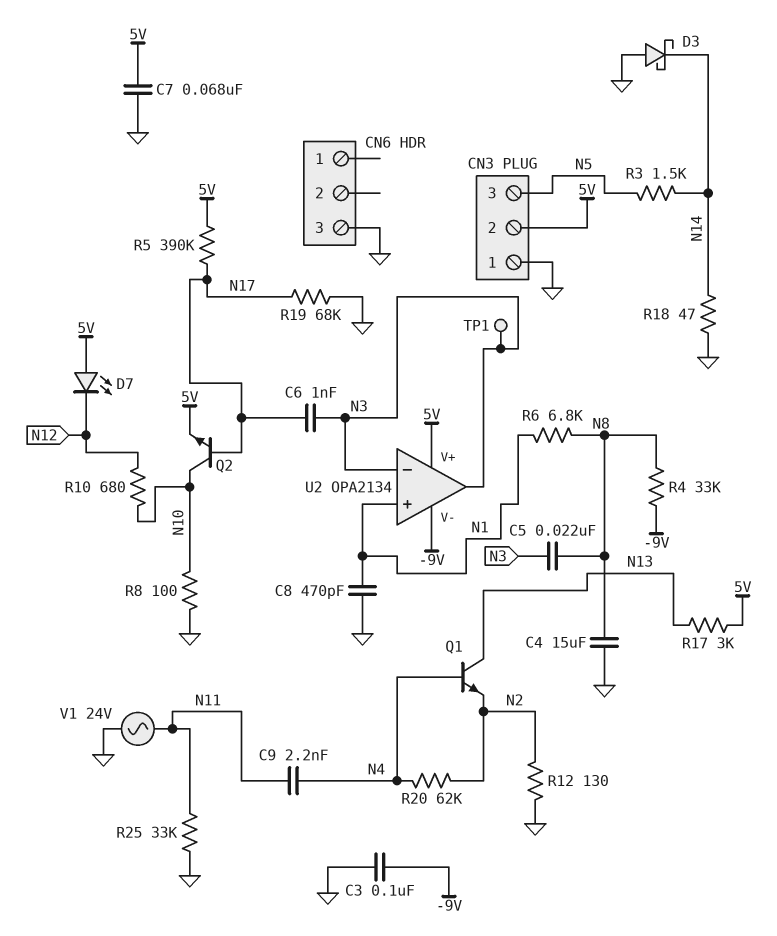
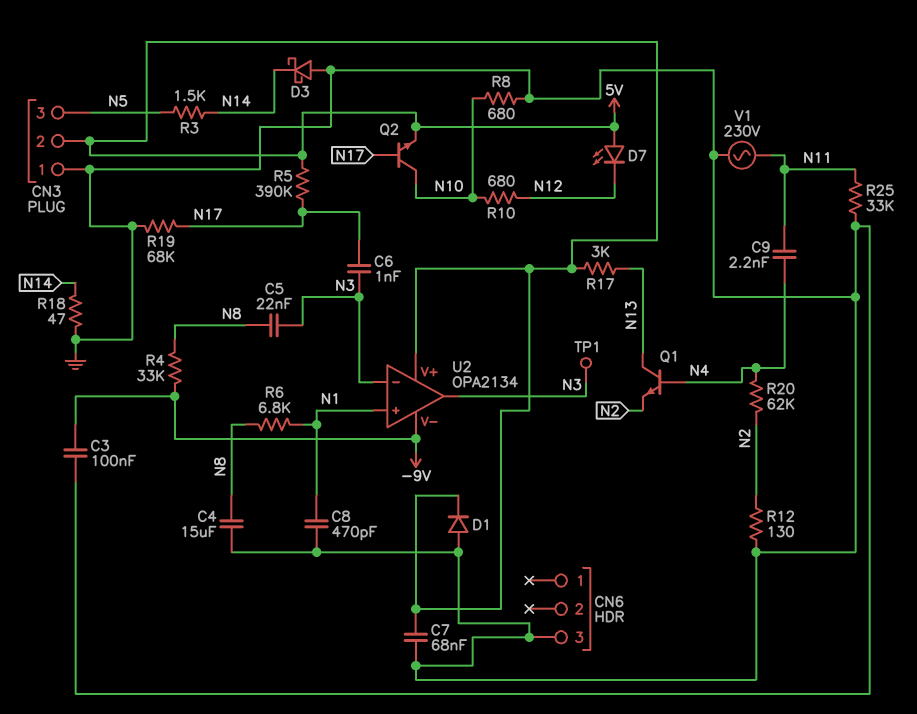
D1: none -> diode (A GND, K 5V)
R8: 100 (GND, N10) -> 680 (GND, N10)
V1: AC 24V (GND, N11) -> AC 230V (GND, N11)

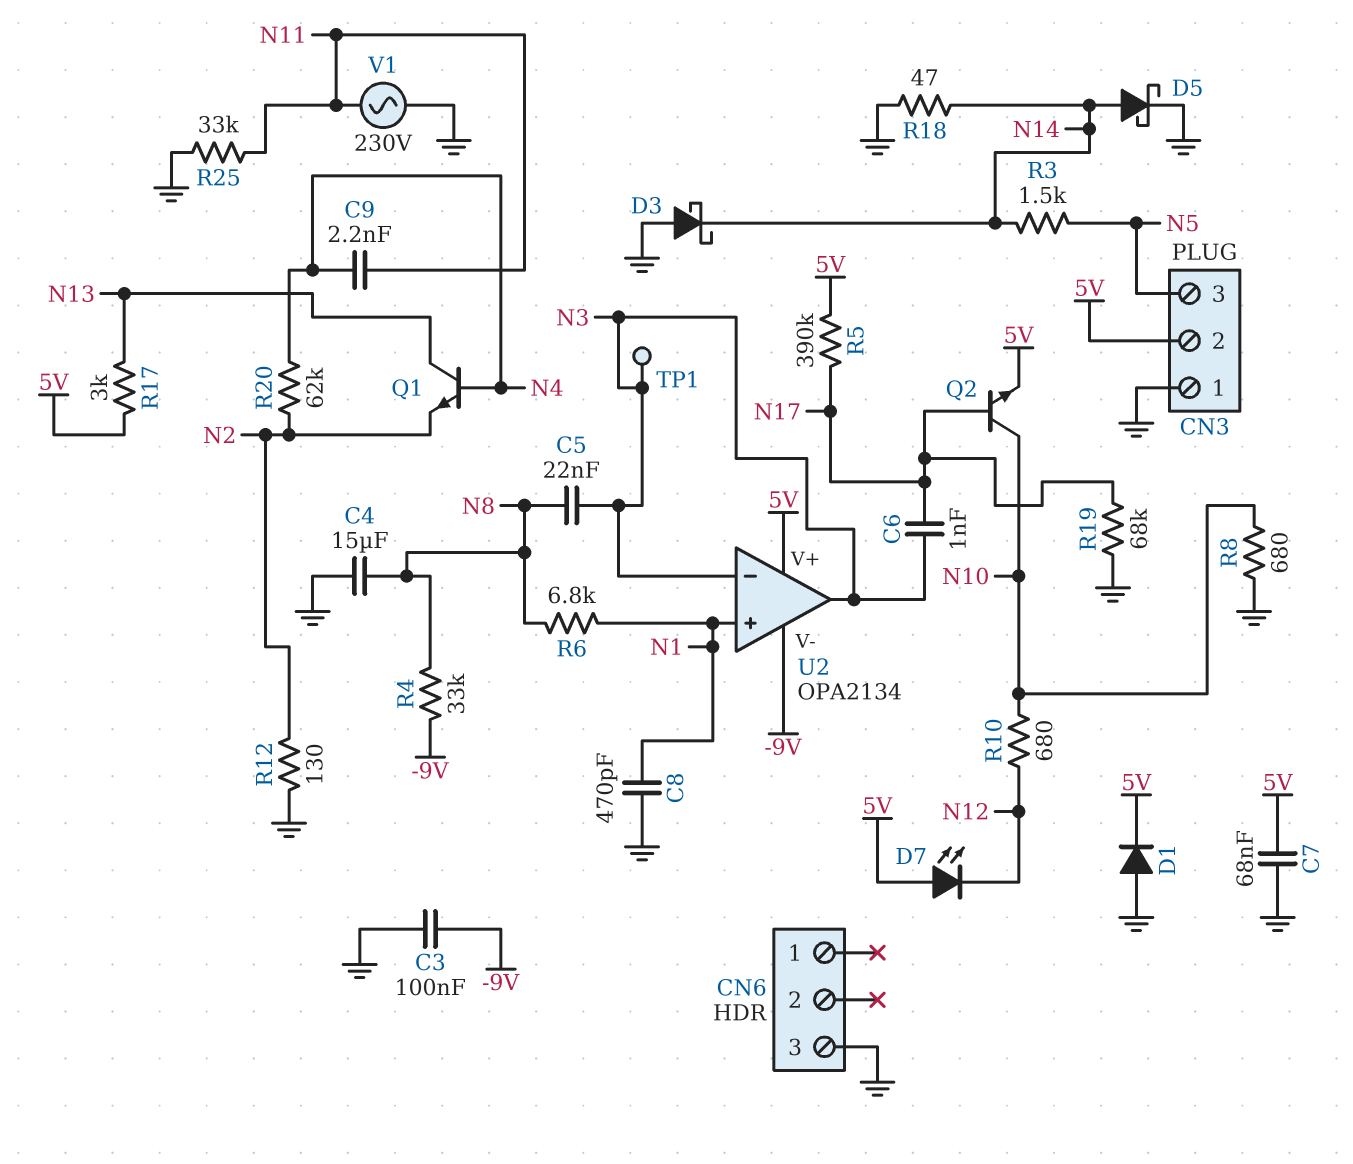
D5: none -> schottky (A N14, K GND)

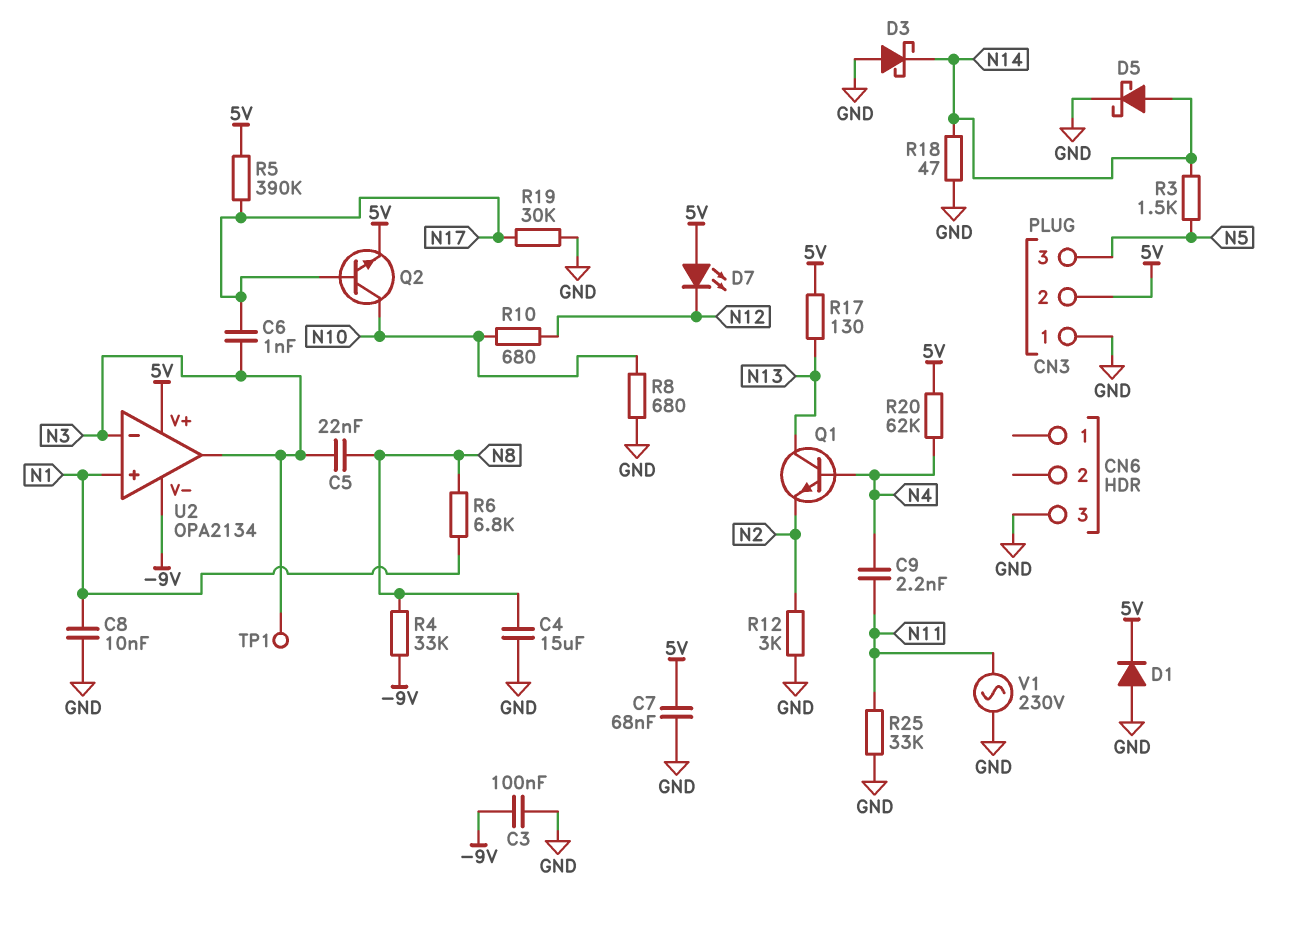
C8: 470pF (GND, N1) -> 10nF (GND, N1)
R12: 130 (GND, N2) -> 3k (GND, N2)
R17: 3k (5V, N13) -> 130 (5V, N13)
R19: 68k (GND, N17) -> 30k (GND, N17)
R20: 62k (N2, N4) -> 62k (5V, N4)

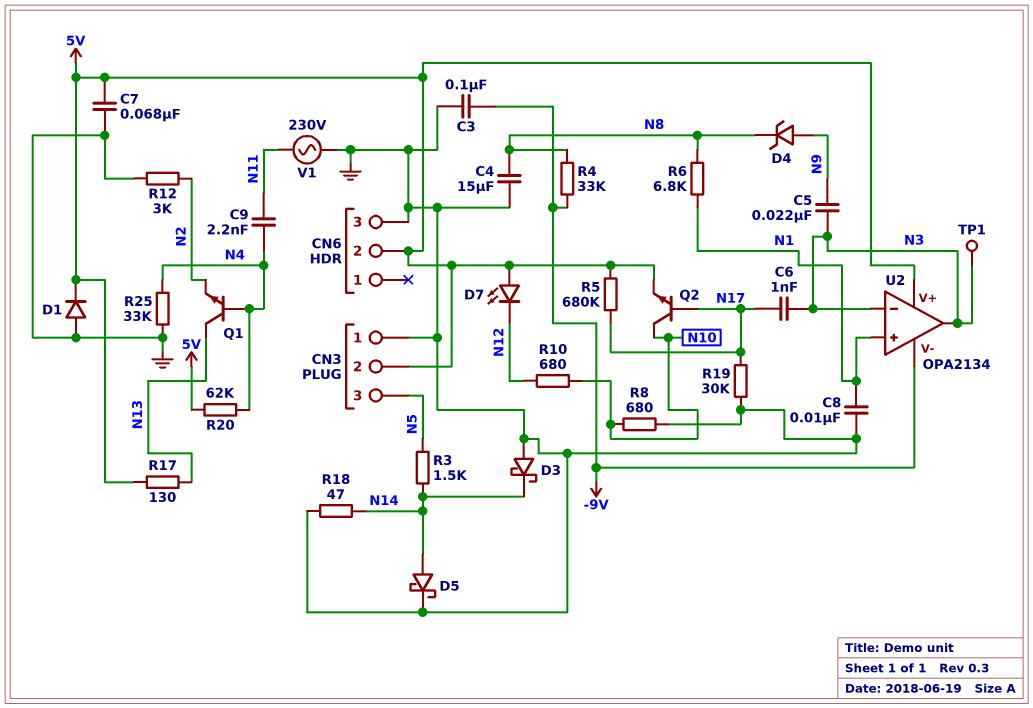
C5: 22nF (N3, N8) -> 22nF (N3, N9)
CN6 pin 2: none -> 5V
D4: none -> zener (A N9, K N8)
R5: 390k (5V, N17) -> 680k (5V, N17)
R25: 33k (GND, N11) -> 33k (GND, N4)

